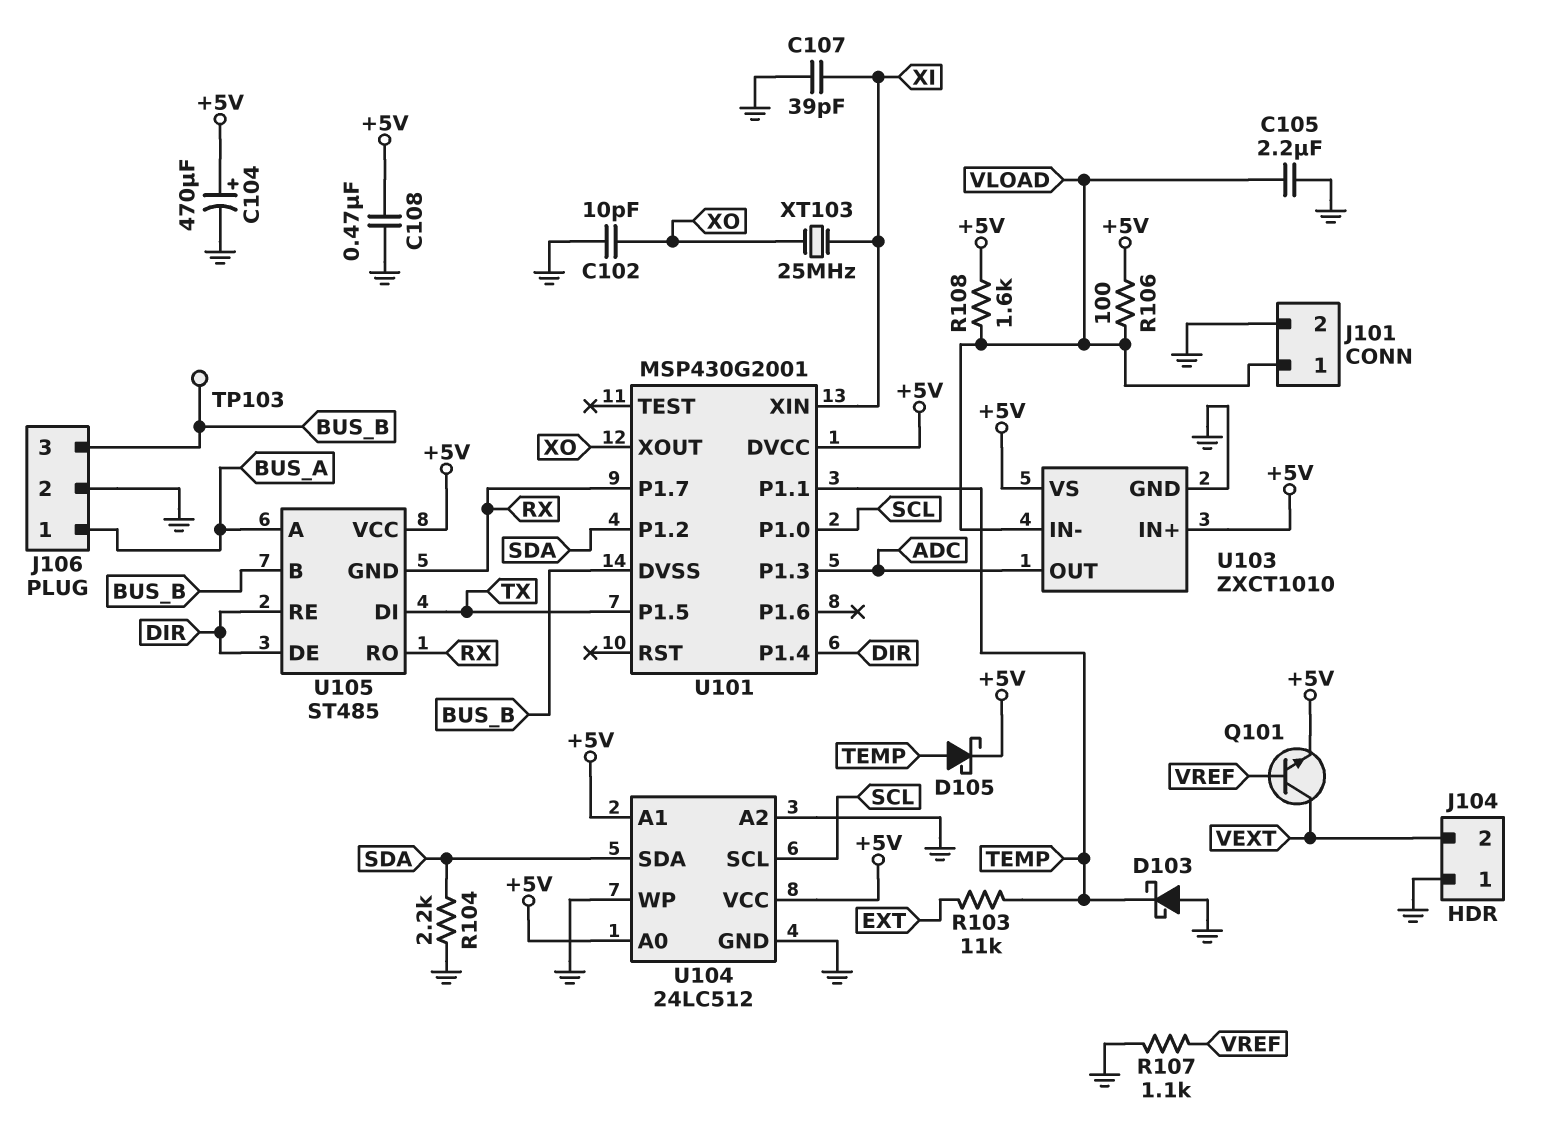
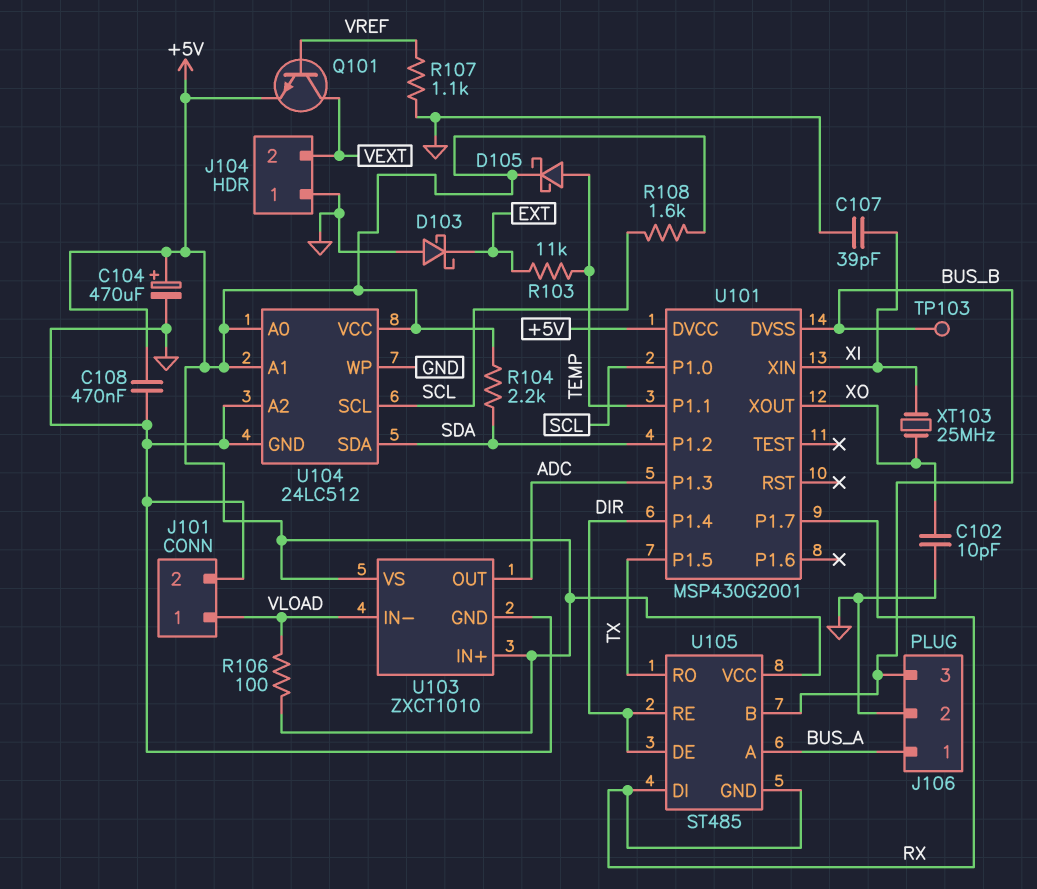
C105: 2.2uF (GND, VLOAD) -> none
D103: schottky (A GND, K TEMP) -> schottky (A GND, K EXT)
R104: 2.2k (GND, SDA) -> 2.2k (+5V, SDA)
R108: 1.6k (+5V, VLOAD) -> 1.6k (+5V, SCL)
U105 pin DI: TX -> RX
U105 pin RO: RX -> TX

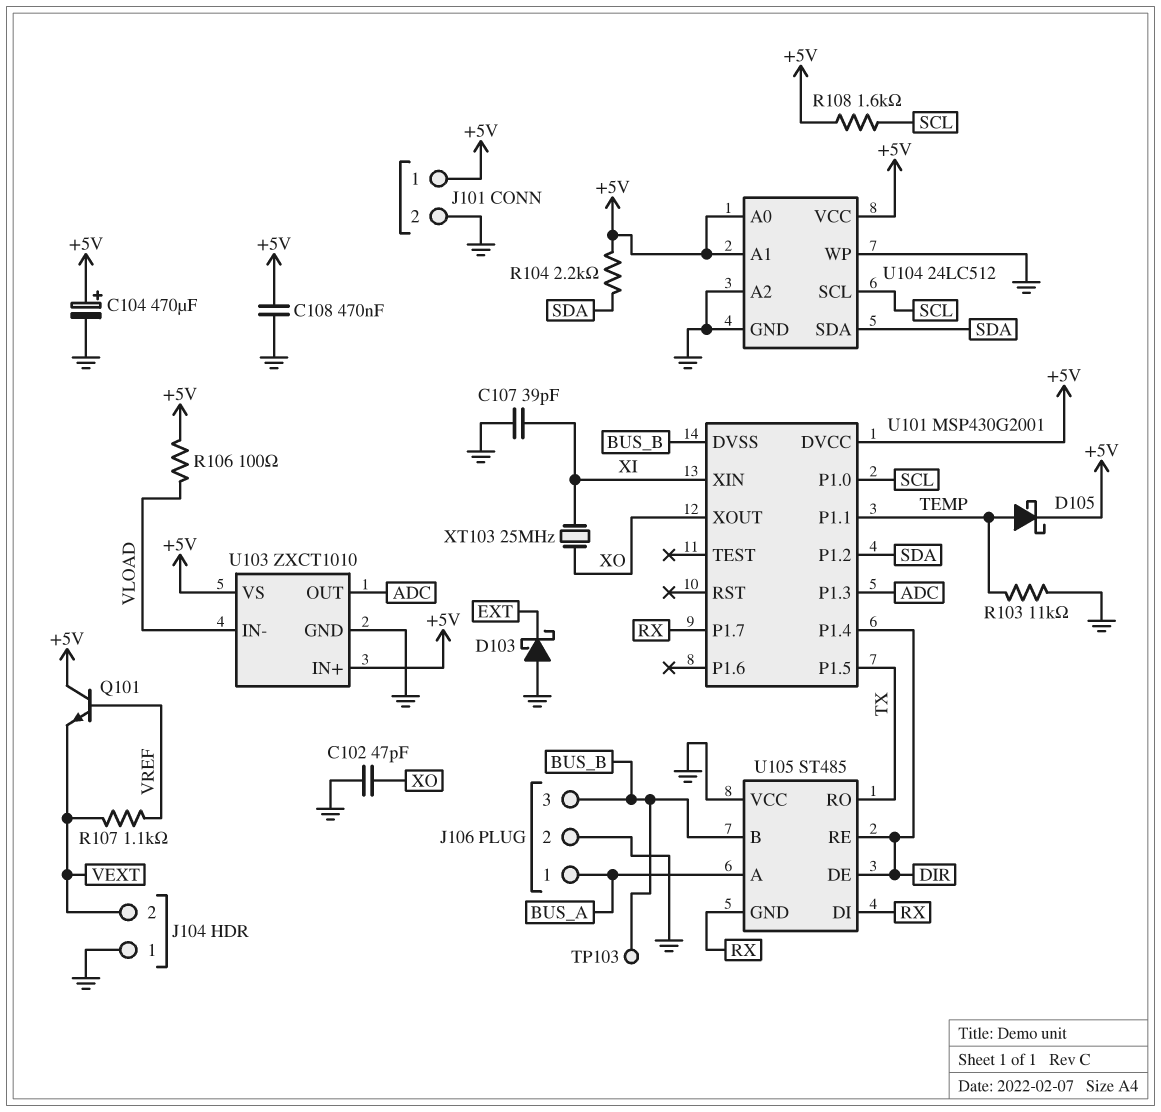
C102: 10pF (GND, XO) -> 47pF (GND, XO)
J101 pin 1: VLOAD -> +5V
Q101: NPN (B VREF, C VEXT, E +5V) -> NPN (B VREF, C +5V, E VEXT)
R103: 11k (EXT, TEMP) -> 11k (GND, TEMP)
R107: 1.1k (GND, VREF) -> 1.1k (VEXT, VREF)
U105 pin VCC: +5V -> GND

